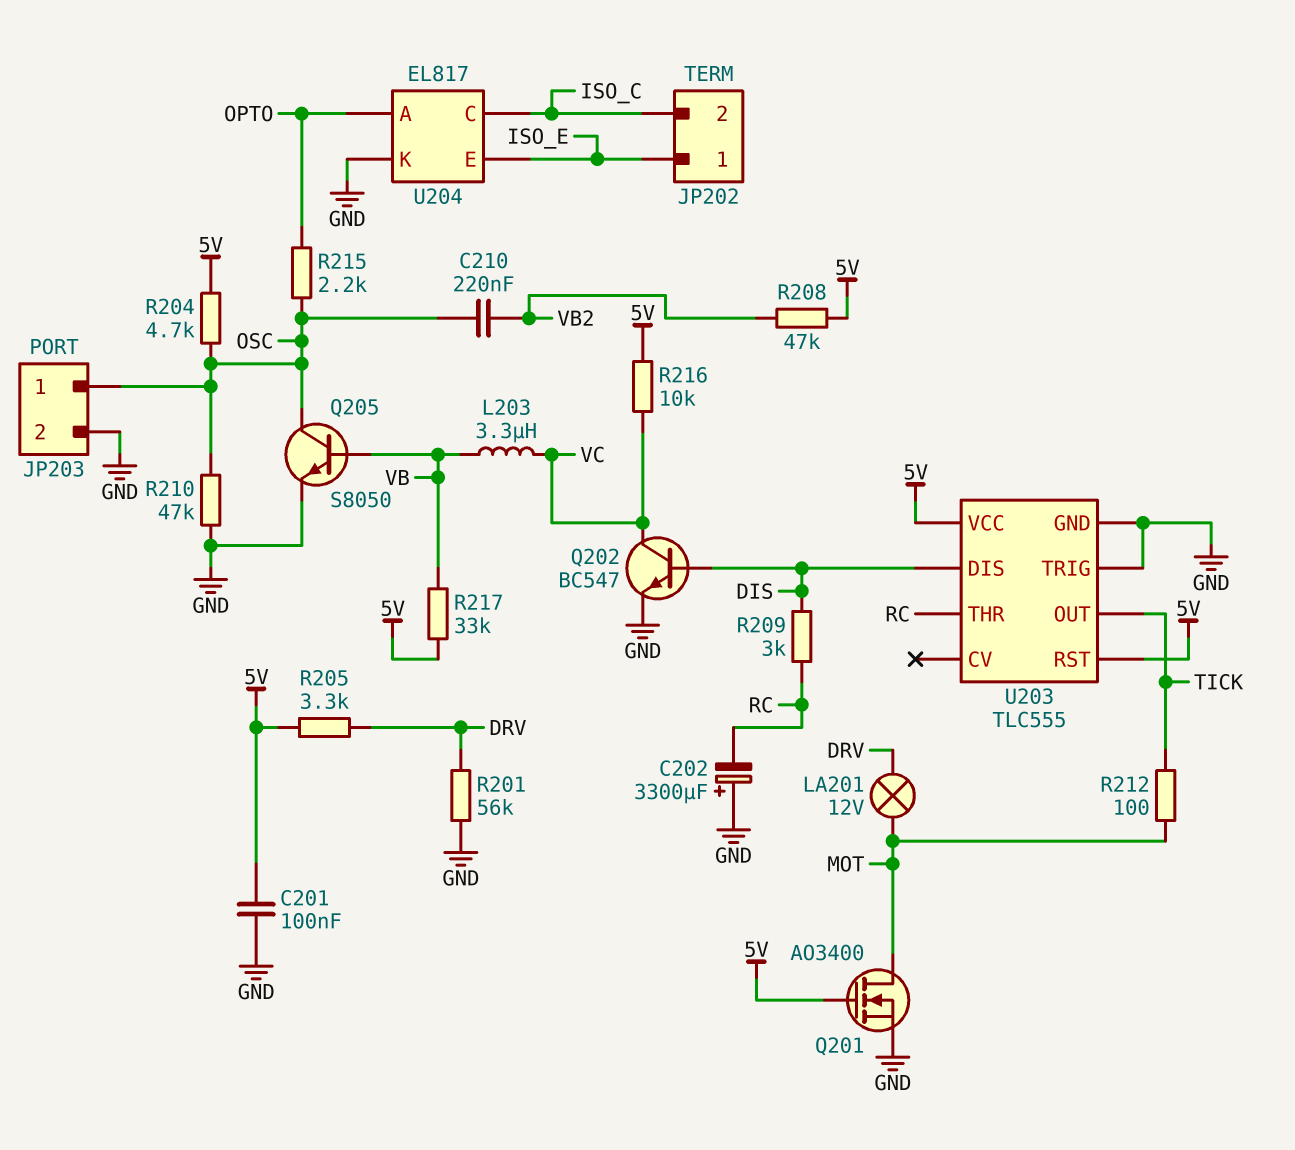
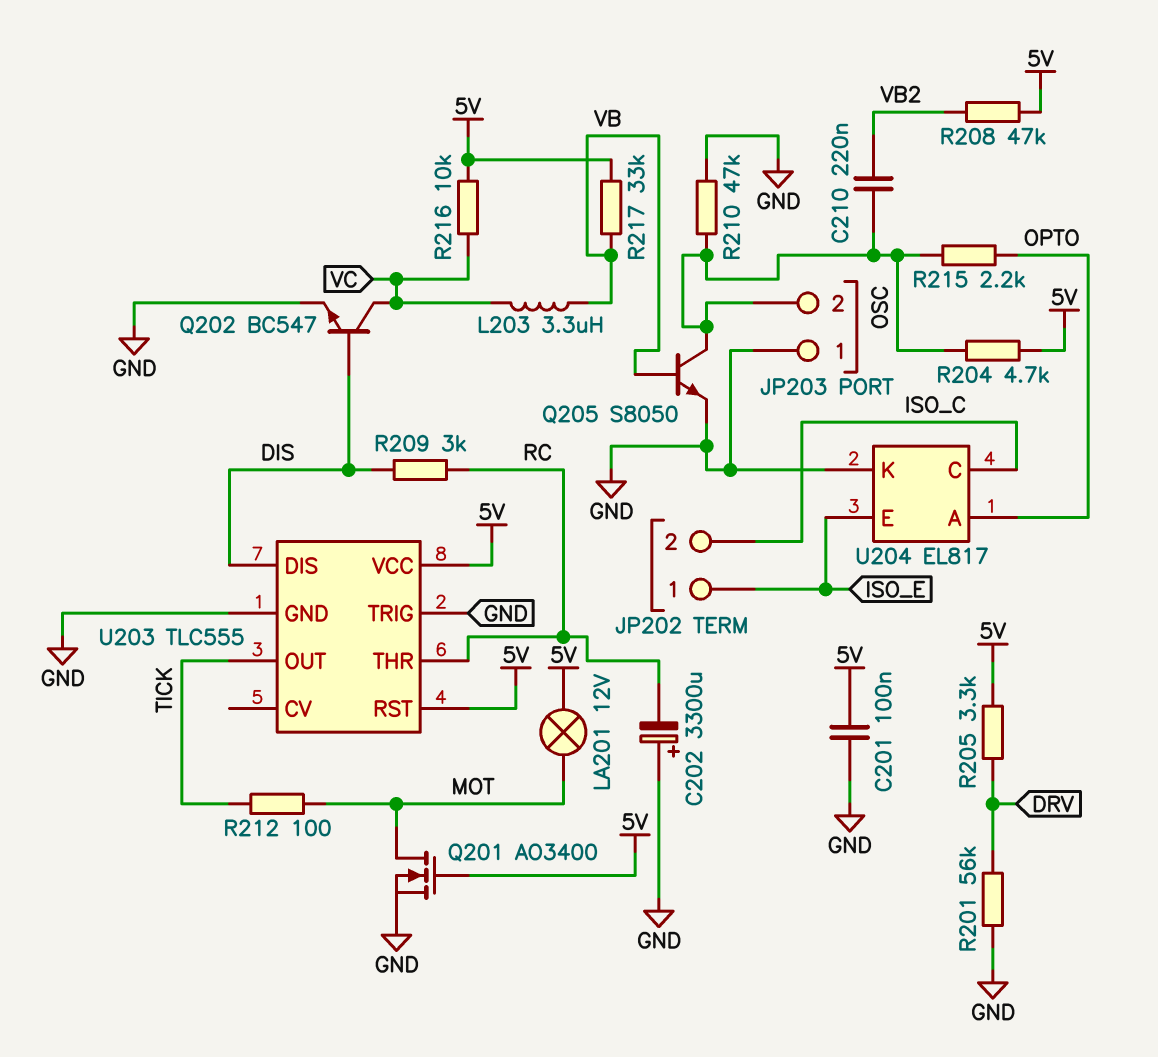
JP203 pin 1: OSC -> GND
JP203 pin 2: GND -> OSC
LA201: lamp 12V (DRV, MOT) -> lamp 12V (5V, MOT)

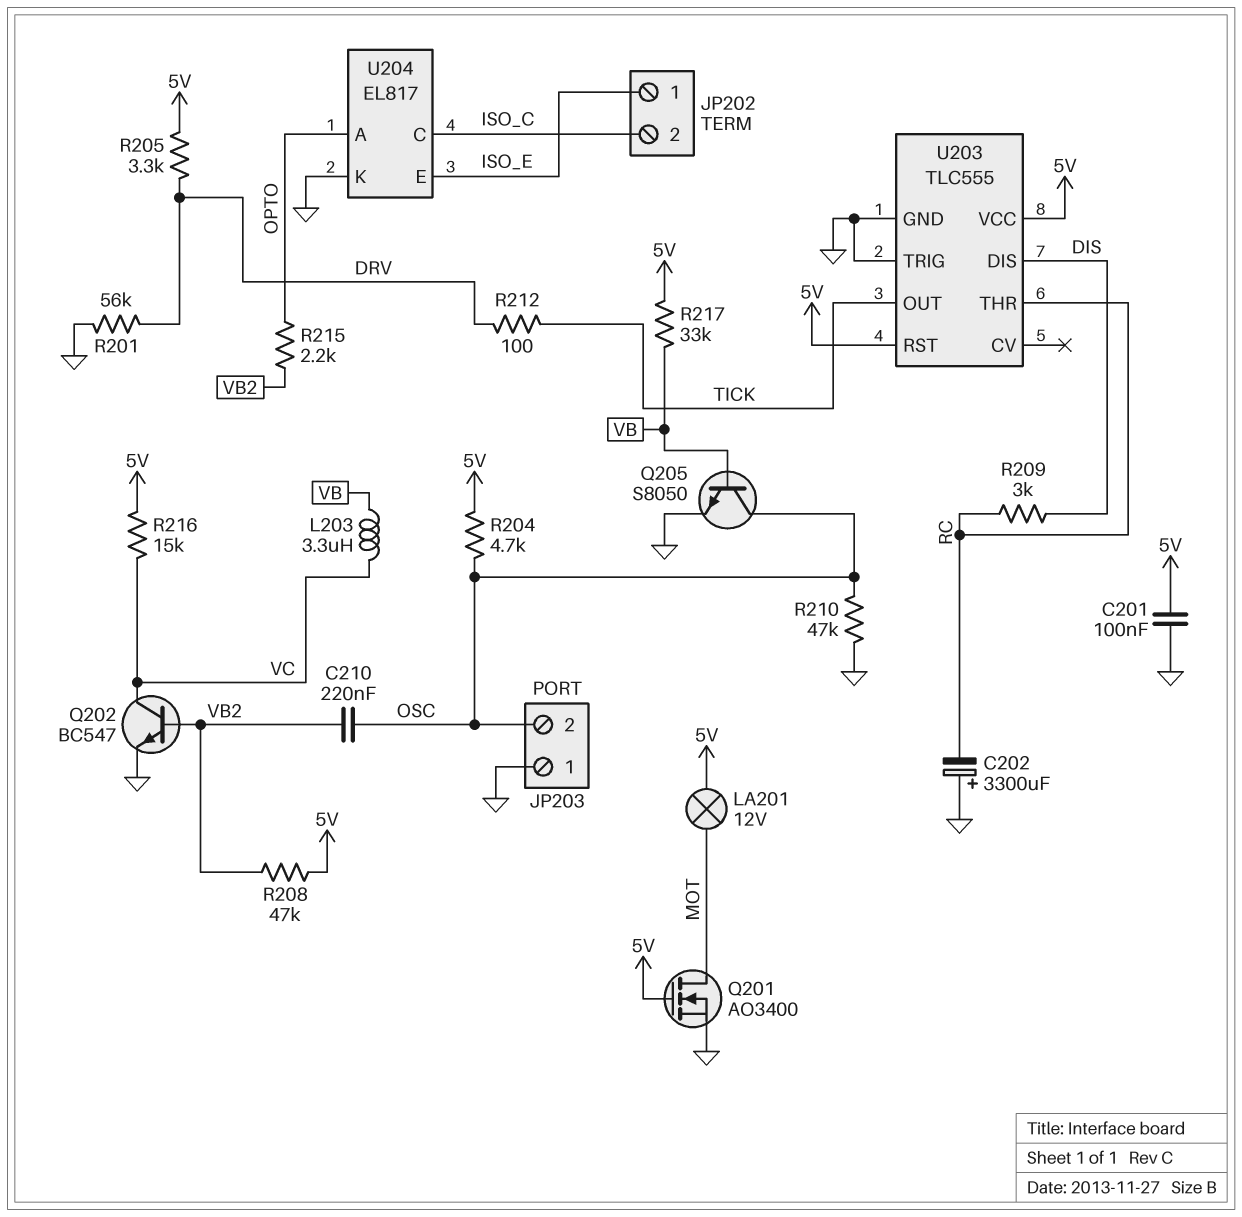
Q202: NPN BC547 (B DIS, C VC, E GND) -> NPN BC547 (B VB2, C VC, E GND)
R212: 100 (MOT, TICK) -> 100 (DRV, TICK)
R215: 2.2k (OPTO, OSC) -> 2.2k (OPTO, VB2)
R216: 10k (5V, VC) -> 15k (5V, VC)

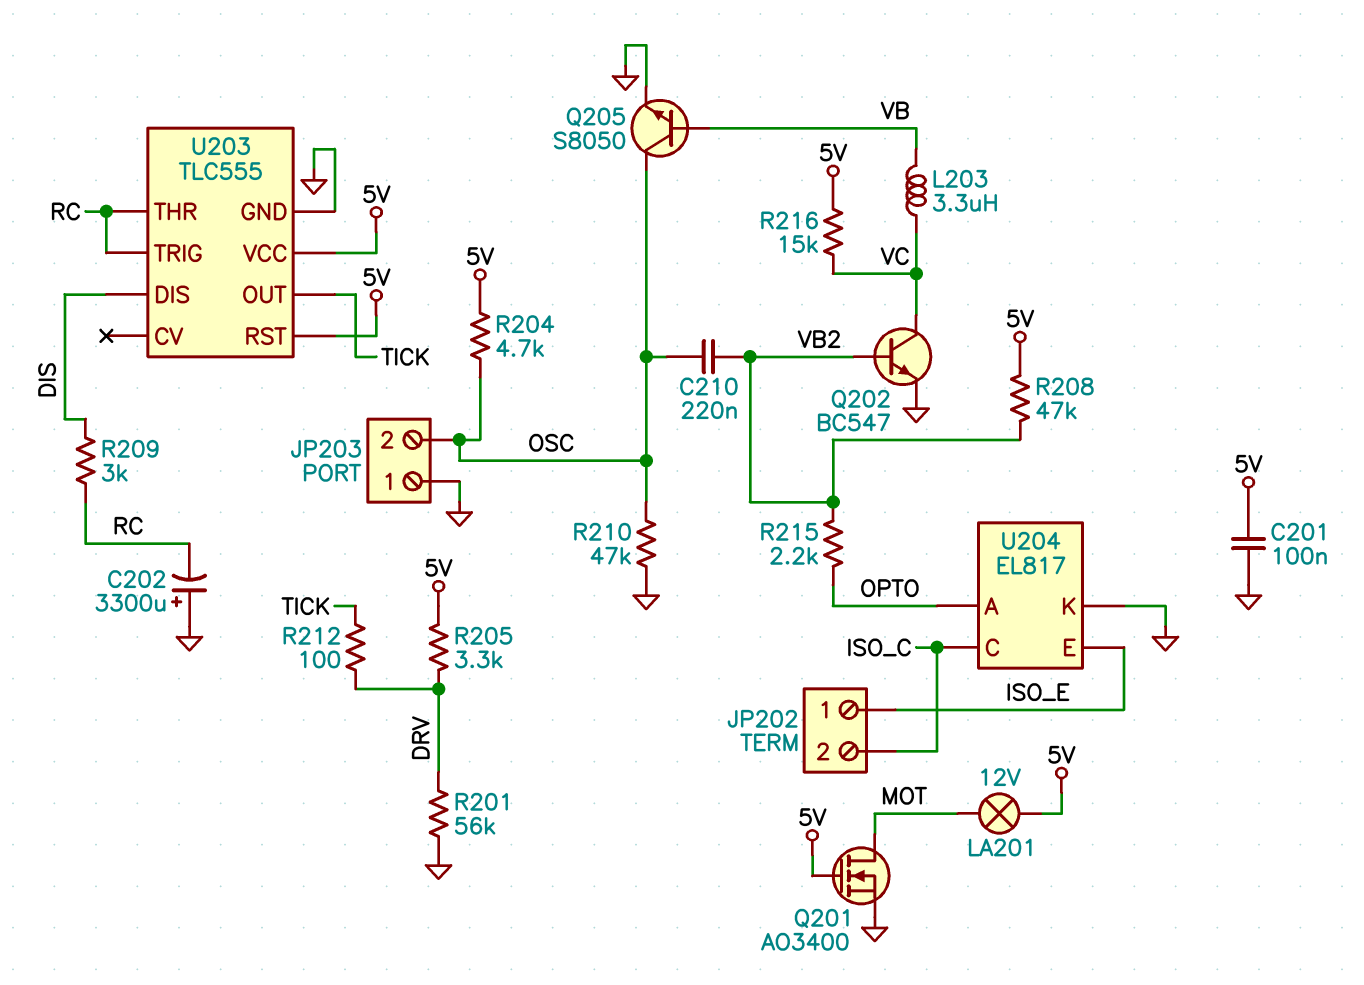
R217: 33k (5V, VB) -> none
U203 pin TRIG: GND -> RC

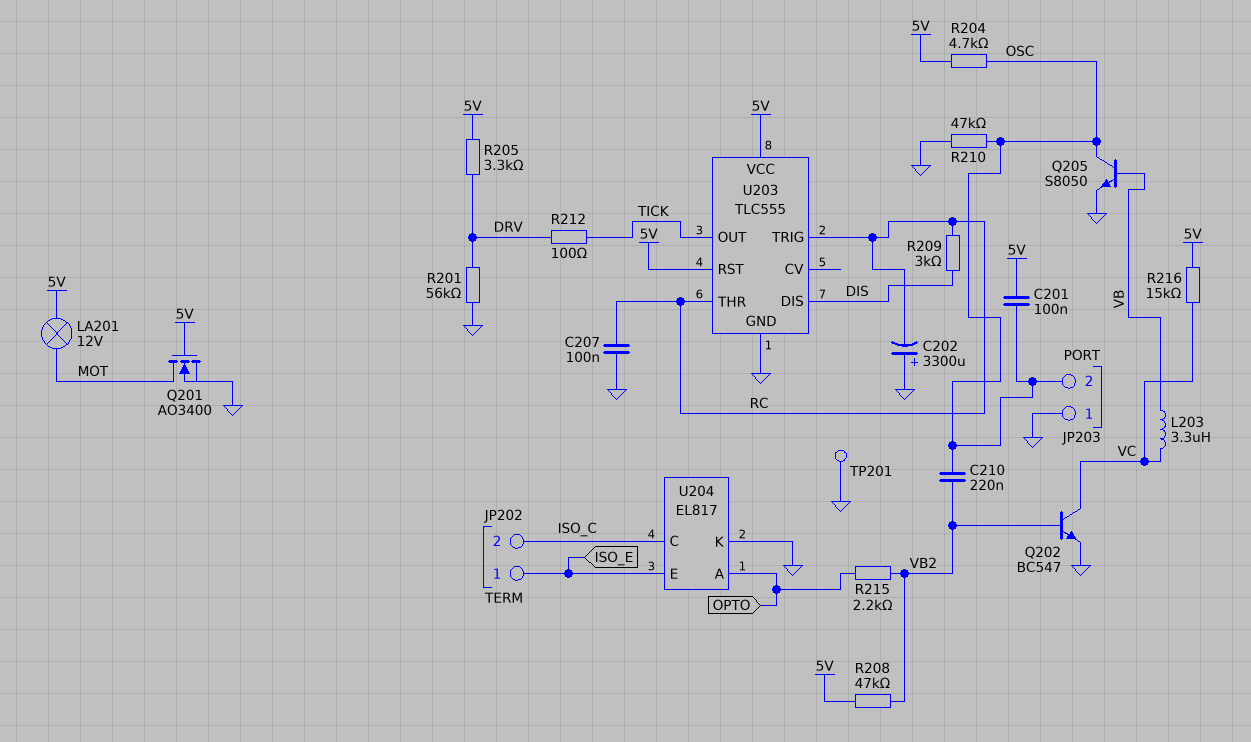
C201: 100nF (5V, GND) -> 100nF (5V, OSC)
C207: none -> 100nF (GND, RC)
TP201: none -> test point (GND)

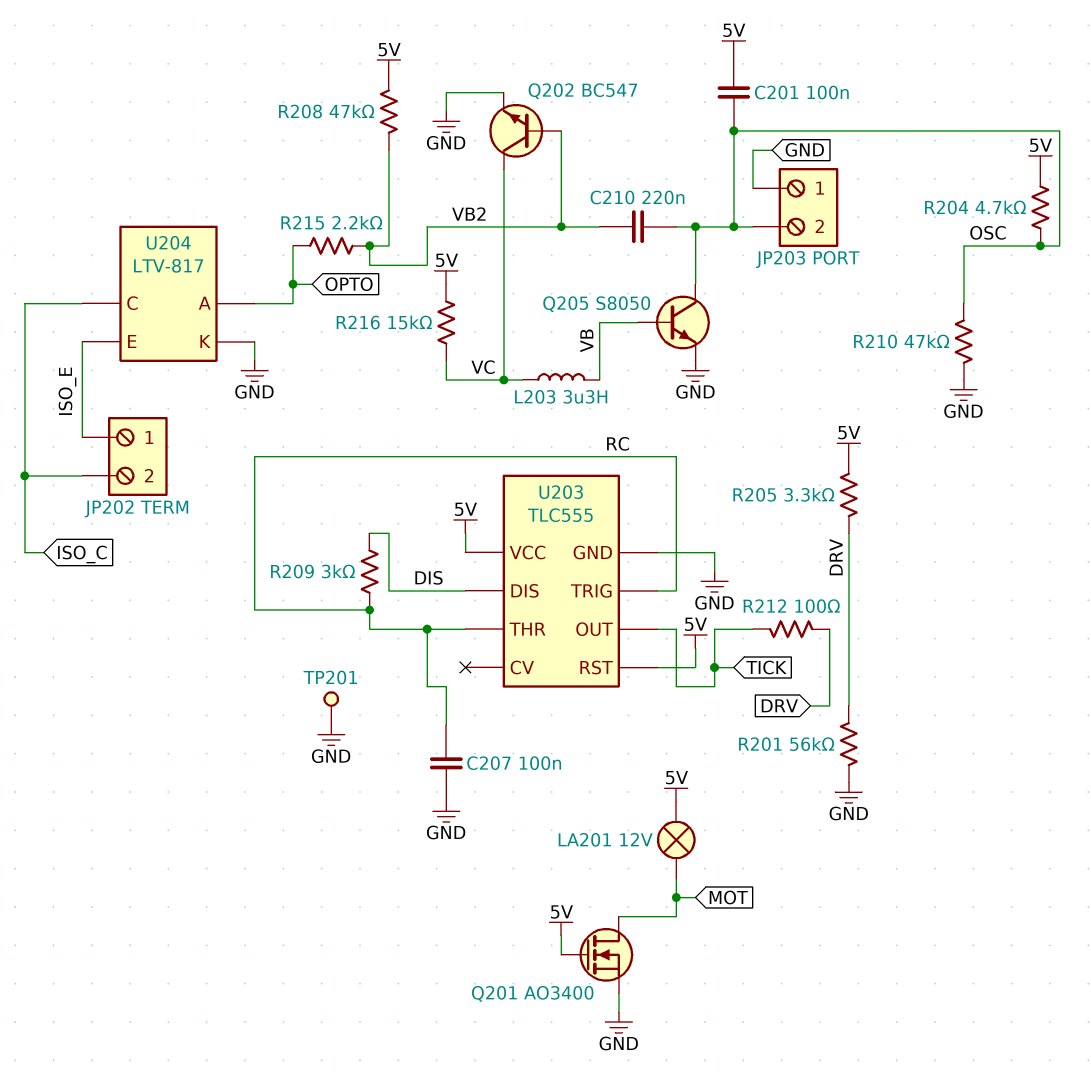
C202: 3300uF (plus GND, minus RC) -> none
U204: EL817 -> LTV-817

